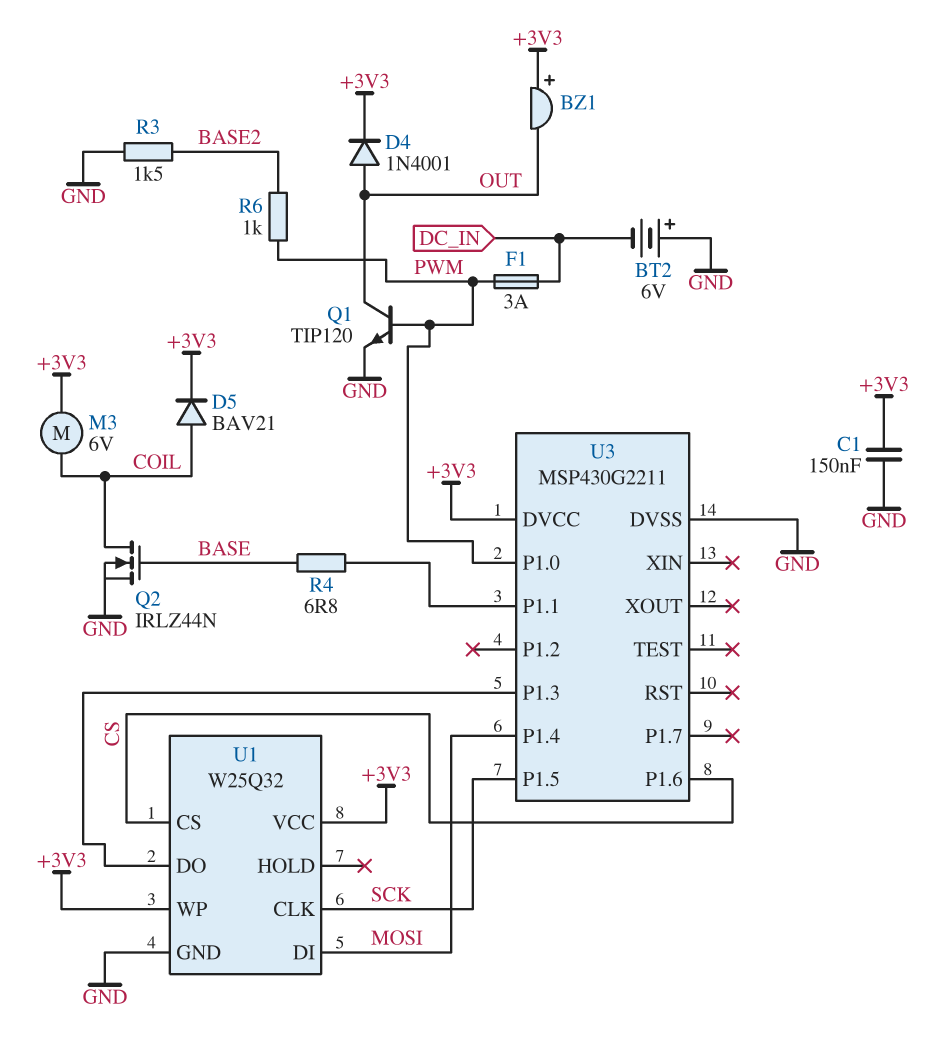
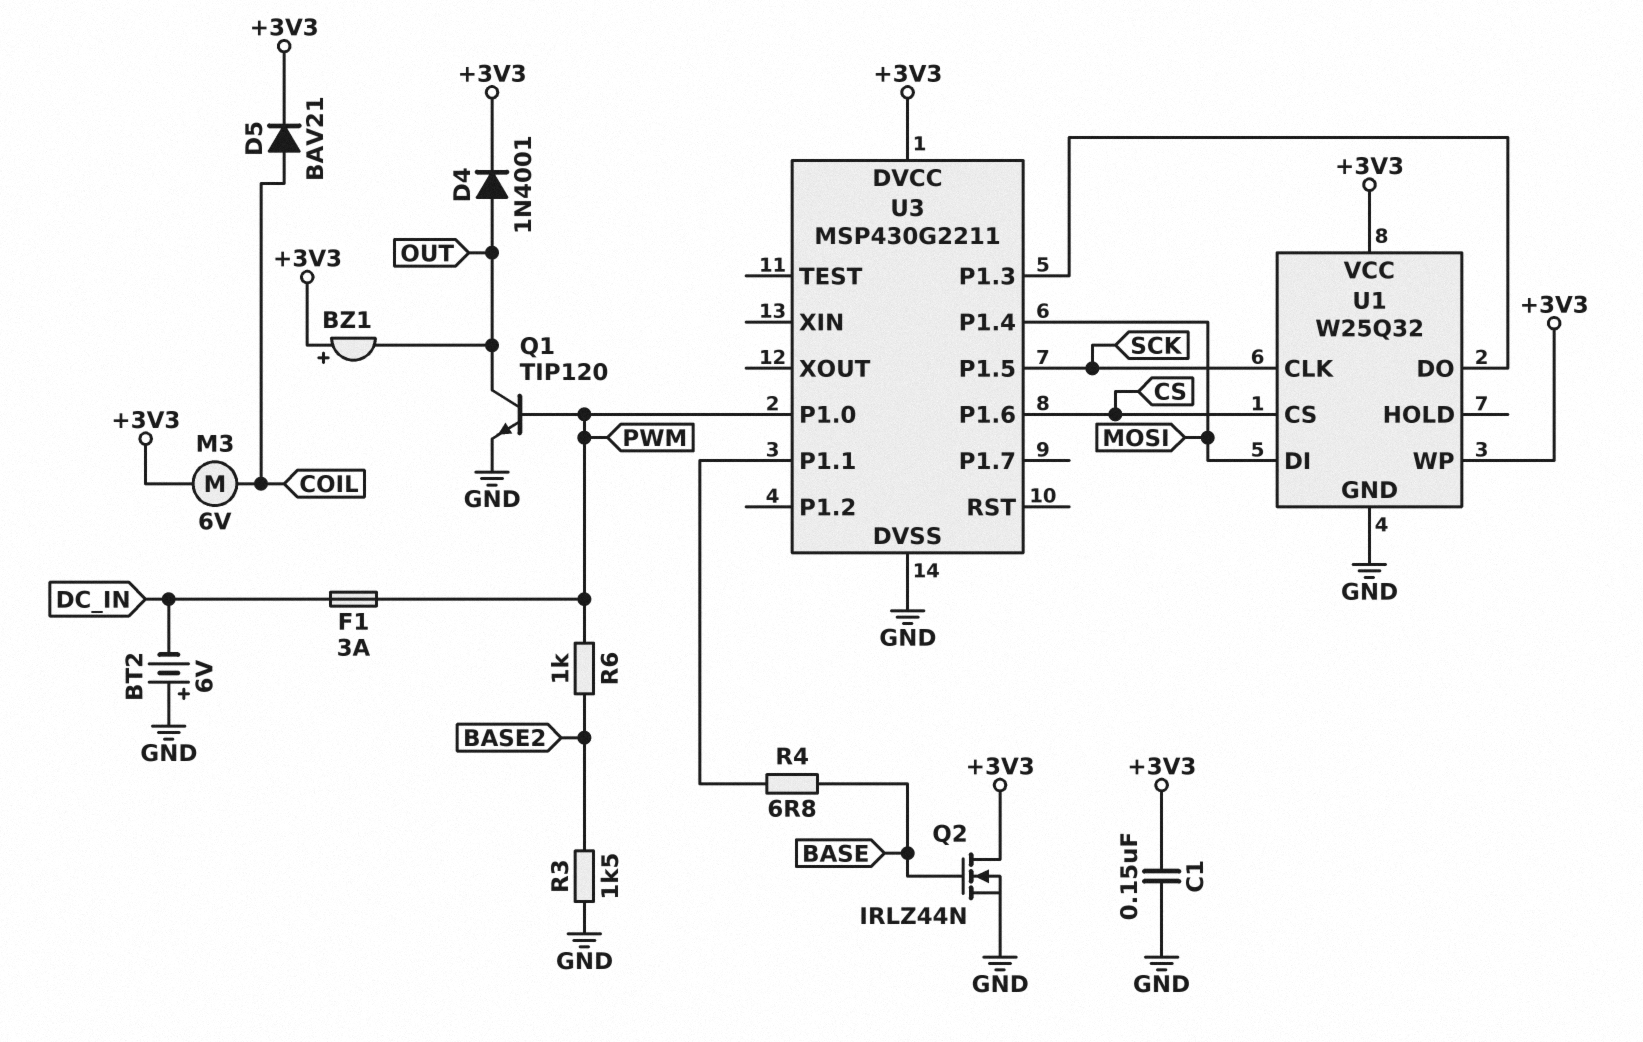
Q2: NMOS IRLZ44N (G BASE, D COIL, S GND) -> NMOS IRLZ44N (G BASE, D +3V3, S GND)

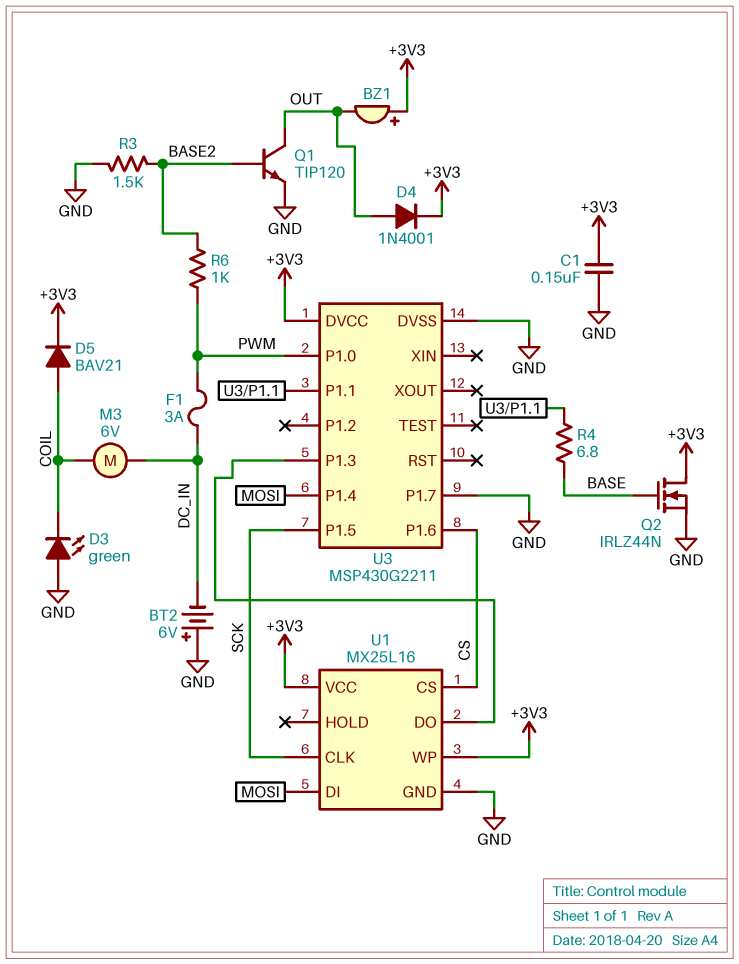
D3: none -> LED green (A GND, K COIL)
M3: motor 6V (+3V3, COIL) -> motor 6V (COIL, DC_IN)
Q1: NPN TIP120 (B PWM, C OUT, E GND) -> NPN TIP120 (B BASE2, C OUT, E GND)
U1: W25Q32 -> MX25L16
U3 pin P1.7: none -> GND

